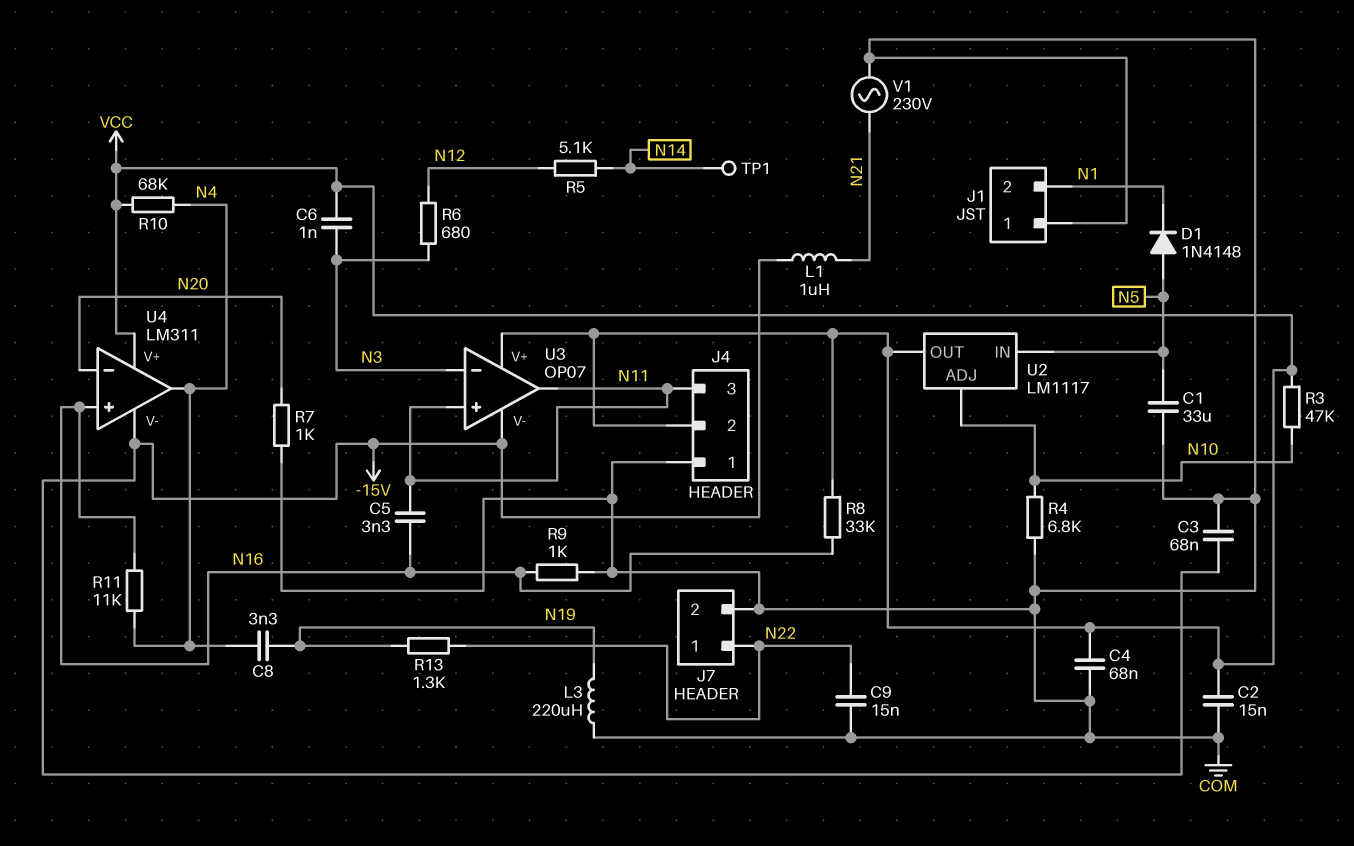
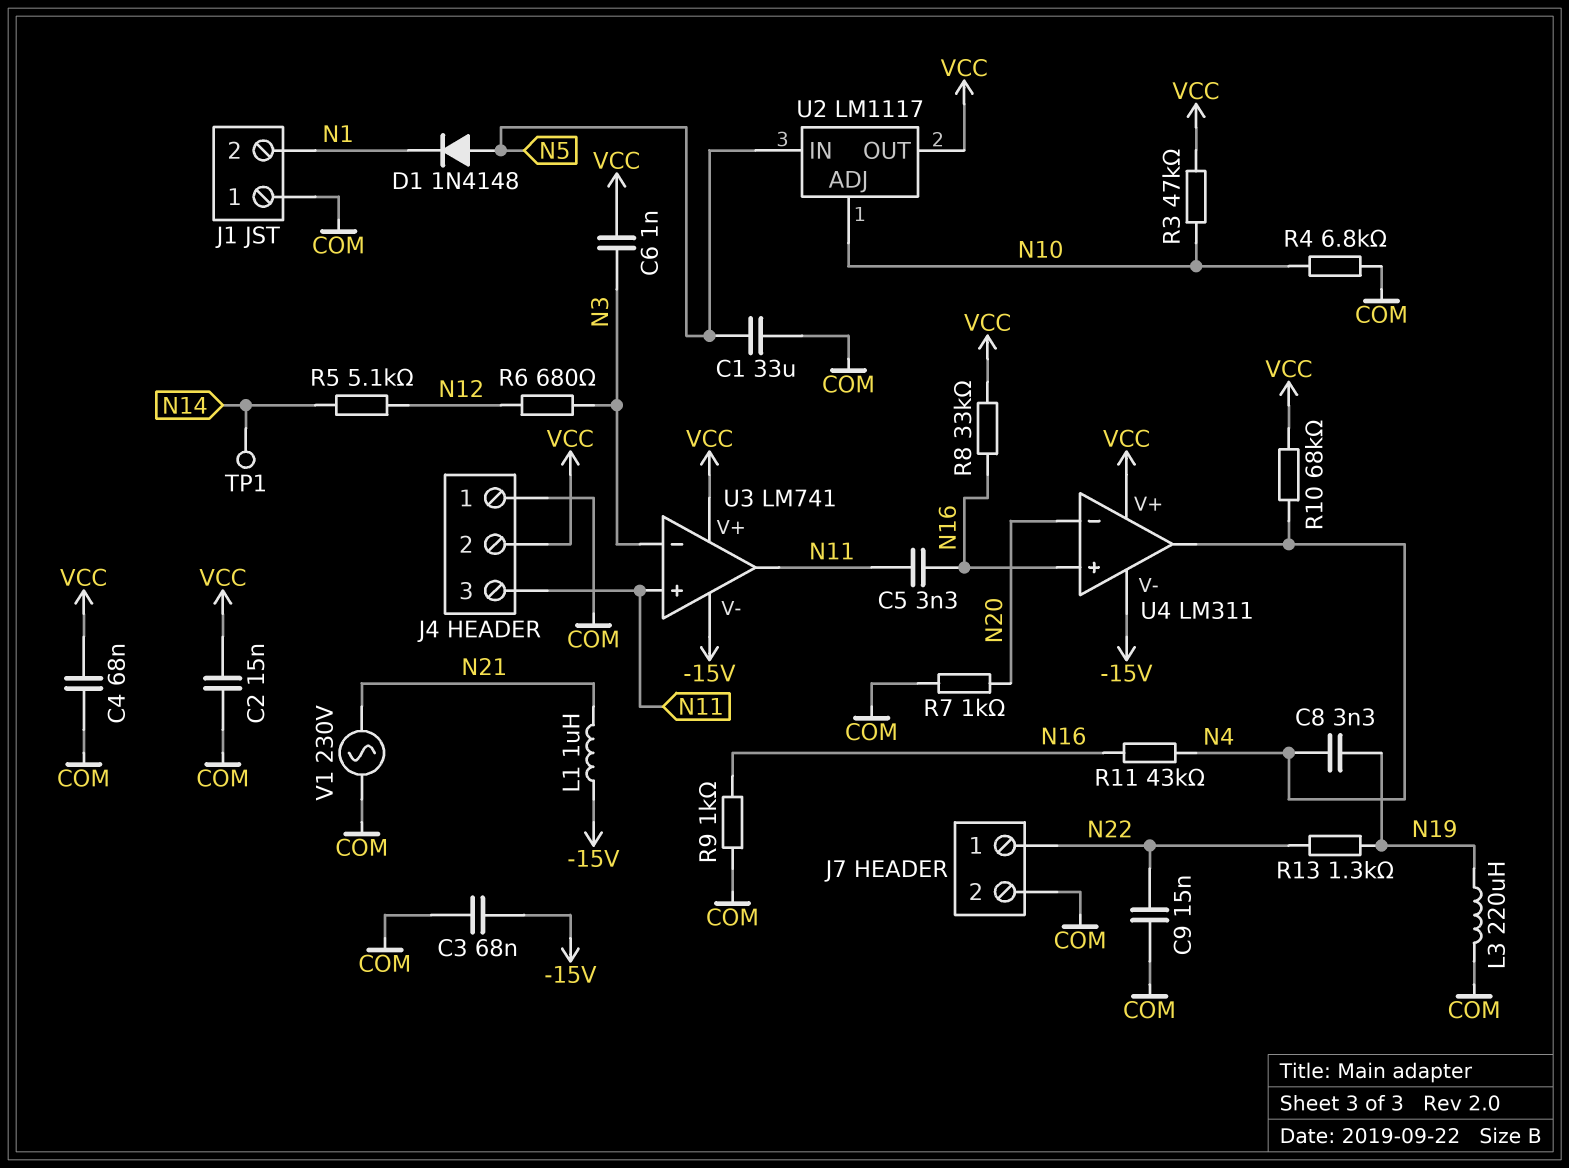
R11: 11k (N4, N16) -> 43k (N4, N16)
U3: OP07 -> LM741

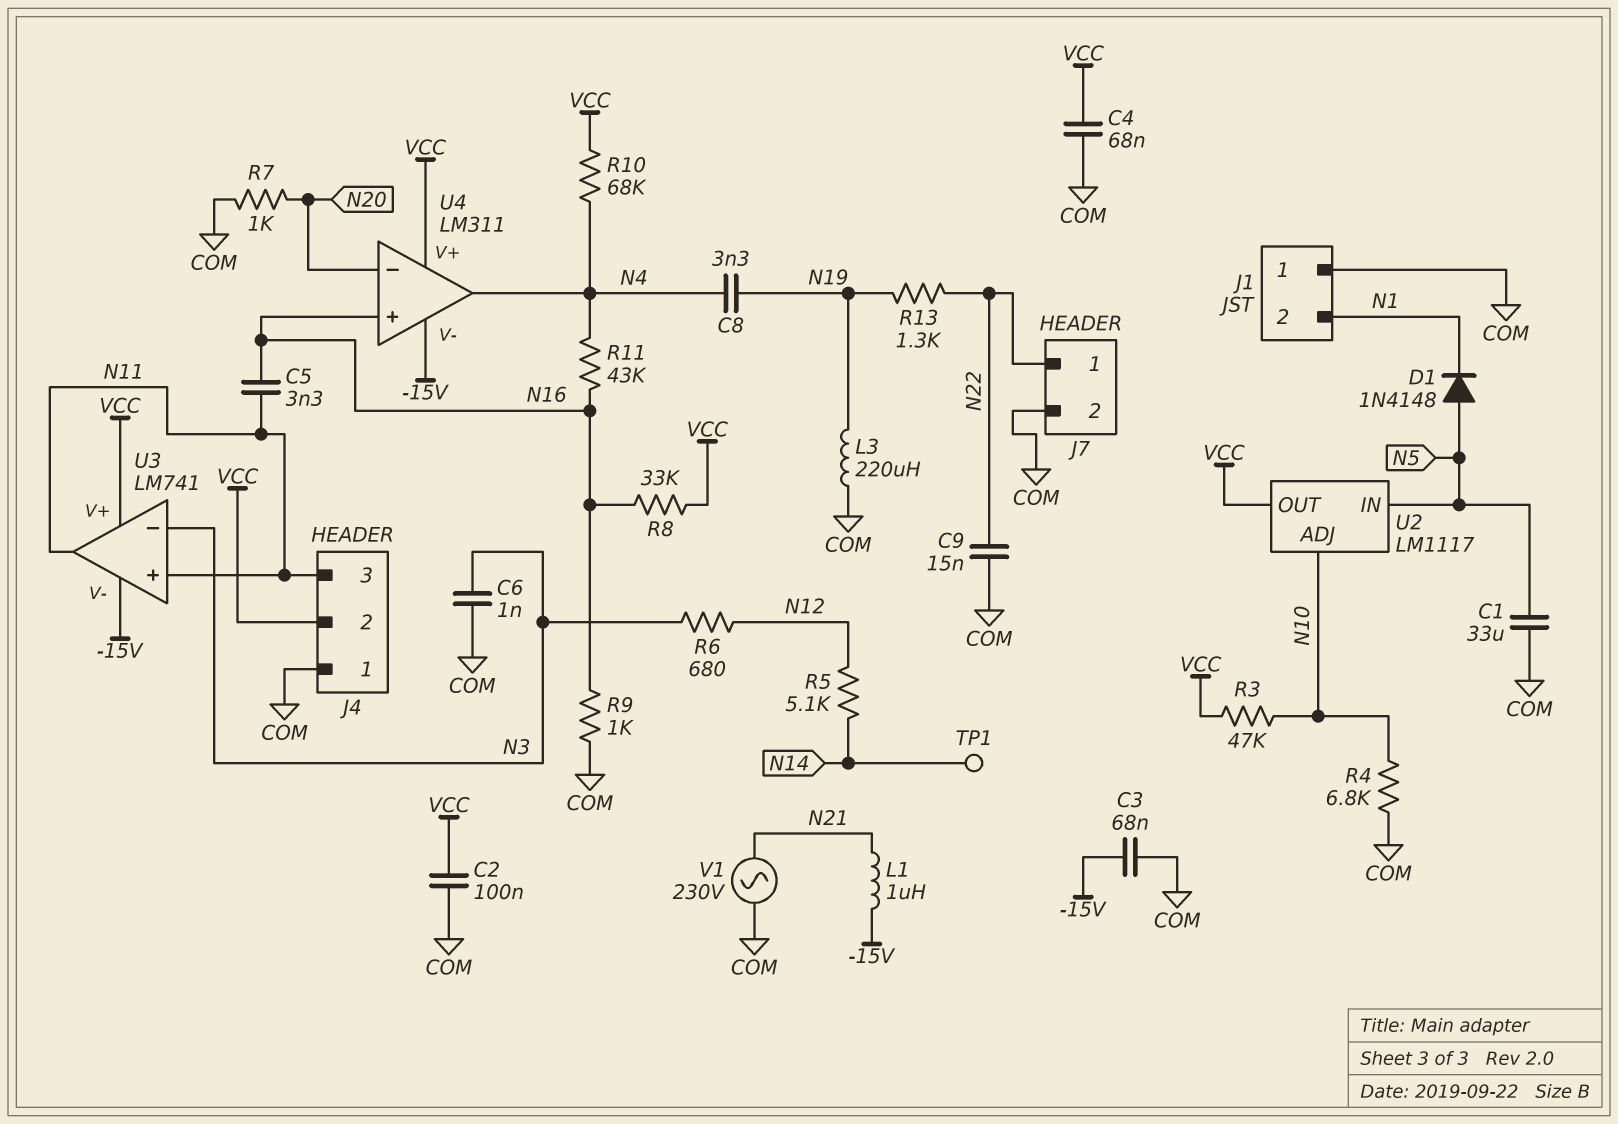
C2: 15nF (COM, VCC) -> 100nF (COM, VCC)
C6: 1nF (N3, VCC) -> 1nF (COM, N3)

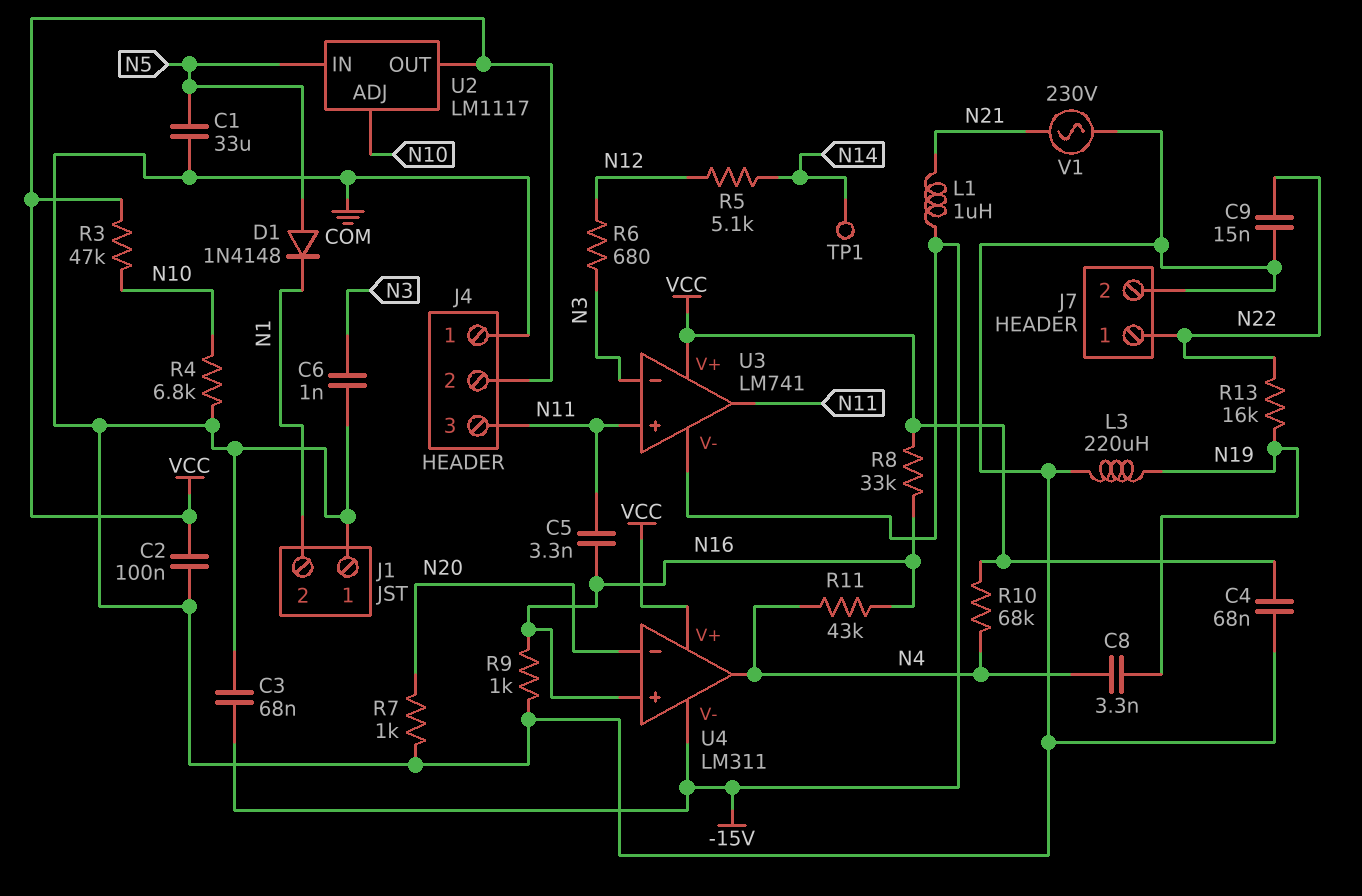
R13: 1.3k (N19, N22) -> 16k (N19, N22)

